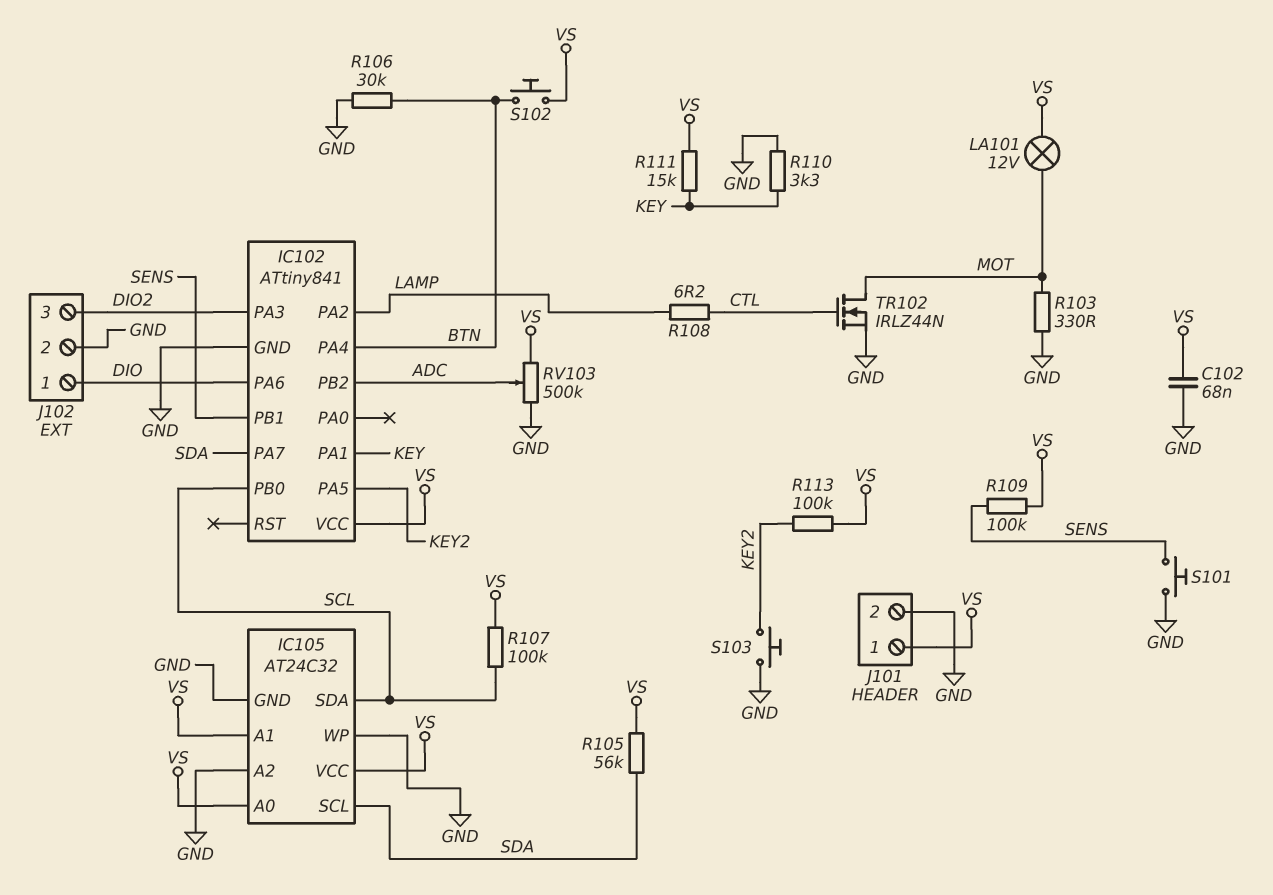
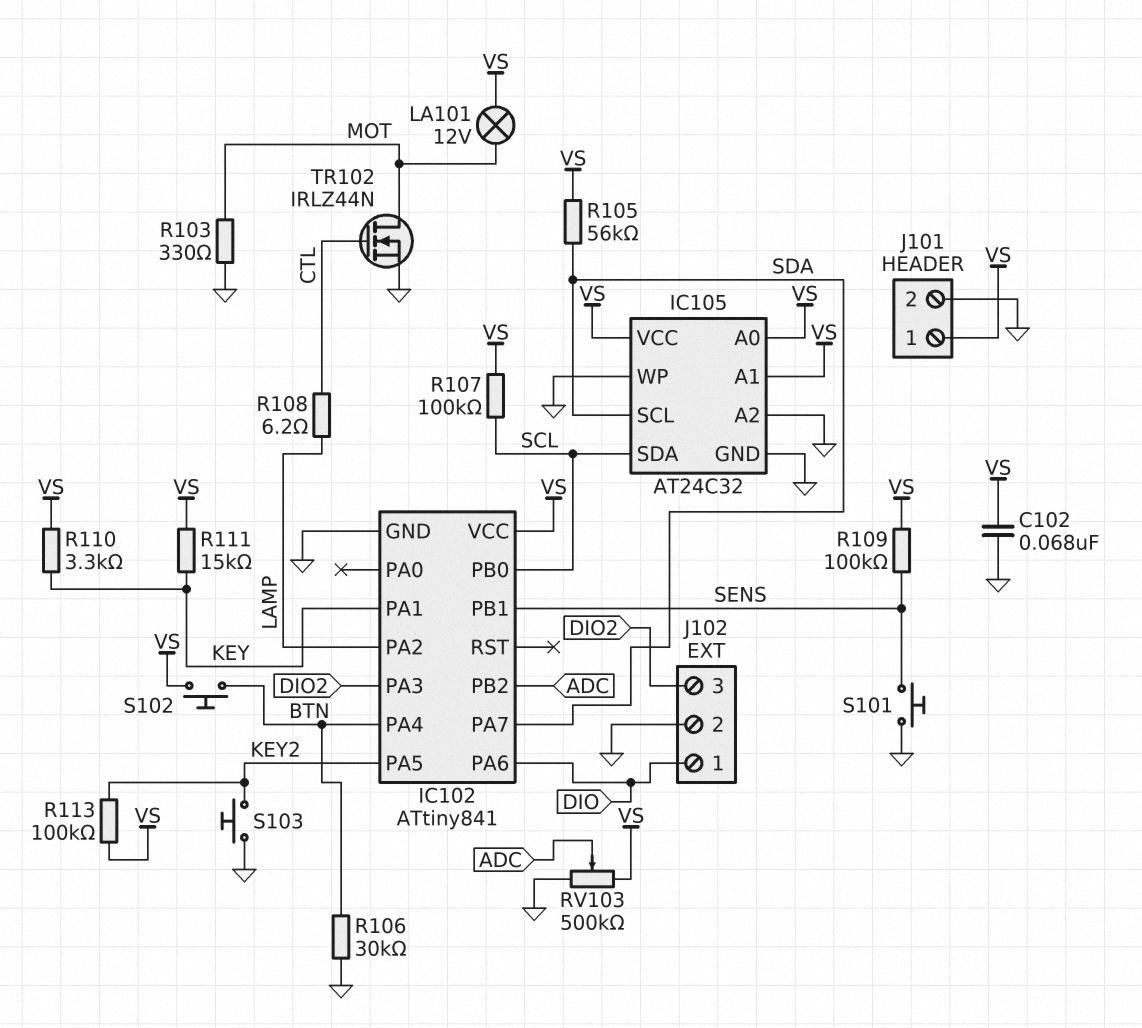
R110: 3.3k (GND, KEY) -> 3.3k (KEY, VS)

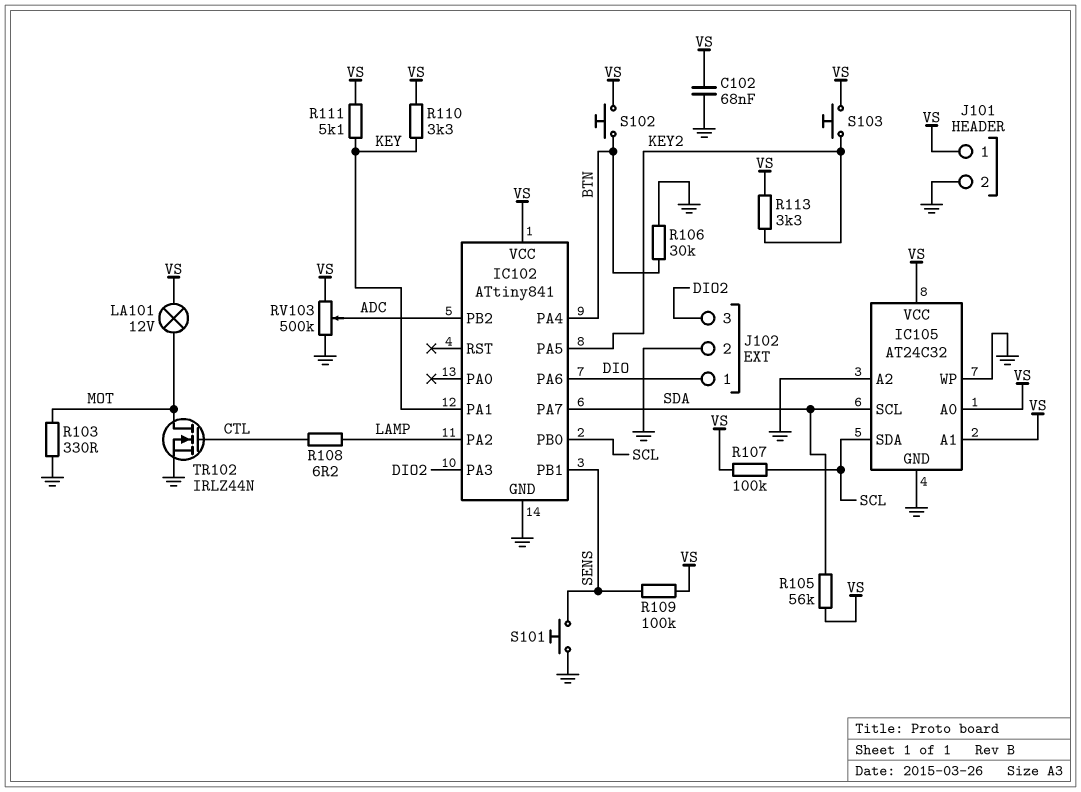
R111: 15k (KEY, VS) -> 5.1k (KEY, VS)
R113: 100k (KEY2, VS) -> 3.3k (KEY2, VS)
S103: button (GND, KEY2) -> button (KEY2, VS)

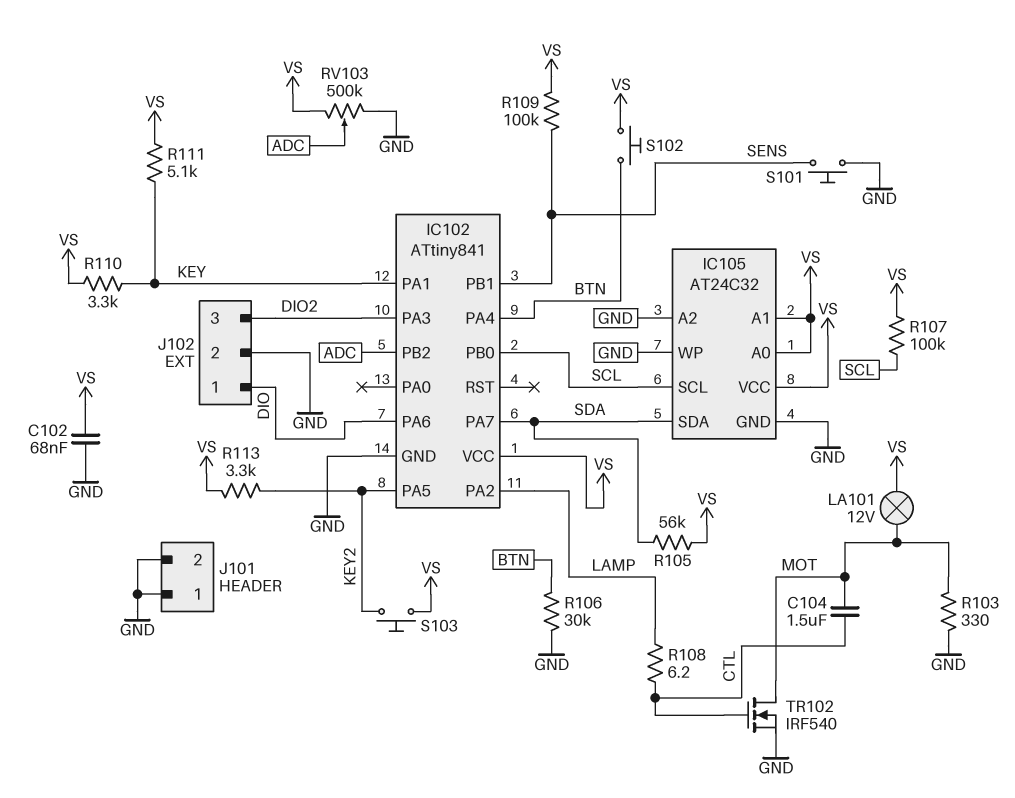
C104: none -> 1.5uF (CTL, MOT)
IC105 pin SCL: SDA -> SCL
IC105 pin SDA: SCL -> SDA
J101 pin 1: VS -> GND
TR102: NMOS IRLZ44N (G CTL, D MOT, S GND) -> NMOS IRF540 (G CTL, D MOT, S GND)

